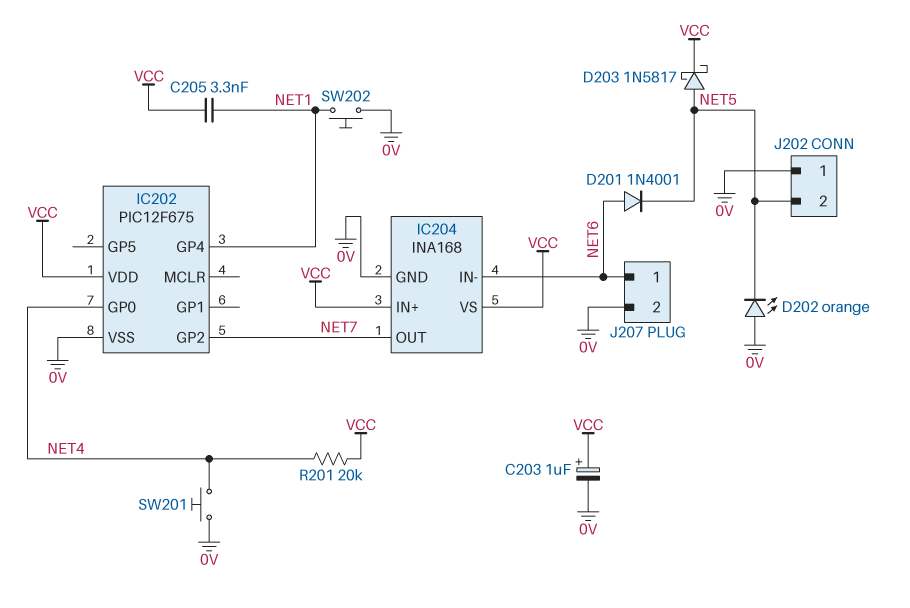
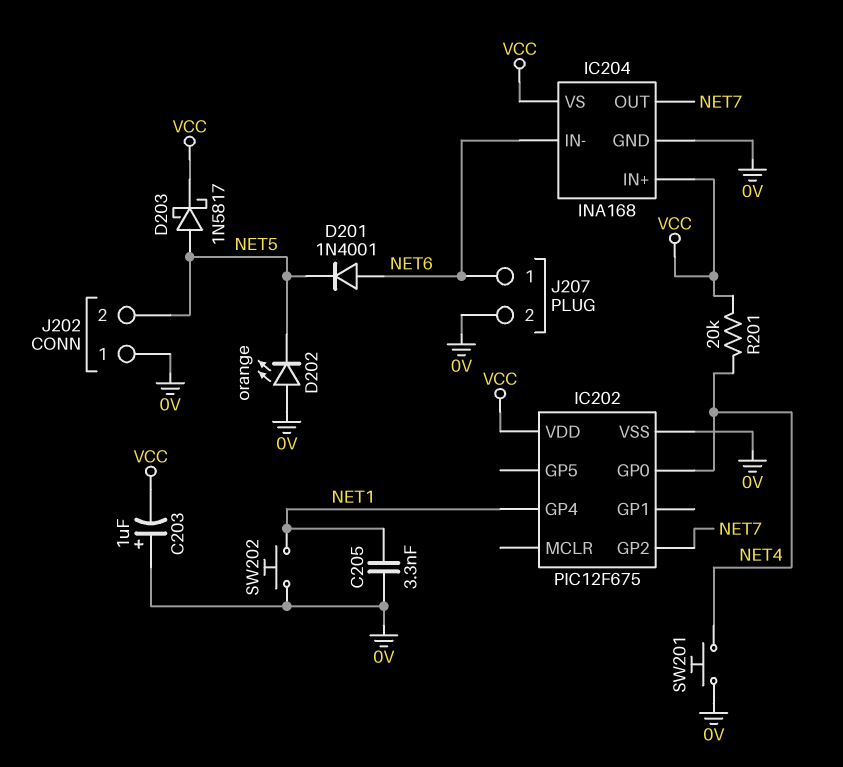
C203: 1uF (plus VCC, minus 0V) -> 1uF (plus 0V, minus VCC)
C205: 3.3nF (NET1, VCC) -> 3.3nF (0V, NET1)

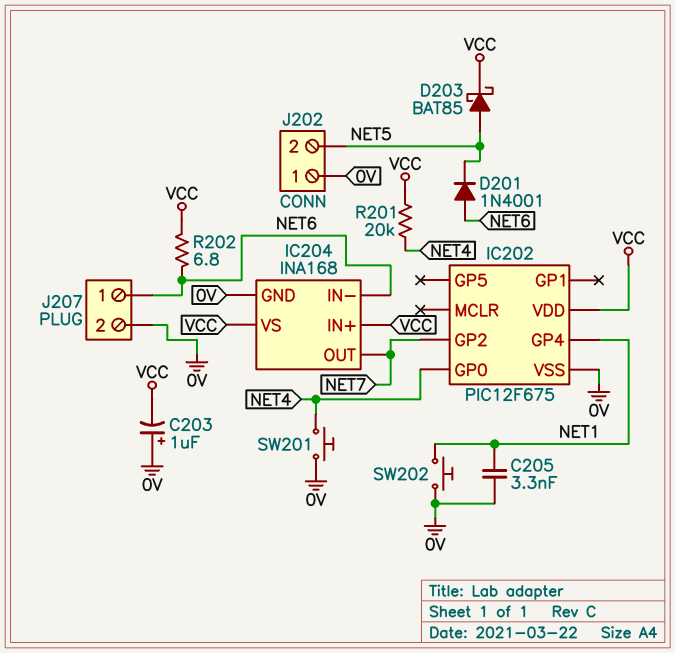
D202: LED orange (A 0V, K NET5) -> none
D203: schottky 1N5817 (A NET5, K VCC) -> schottky BAT85 (A NET5, K VCC)
R202: none -> 6.8 (NET6, VCC)

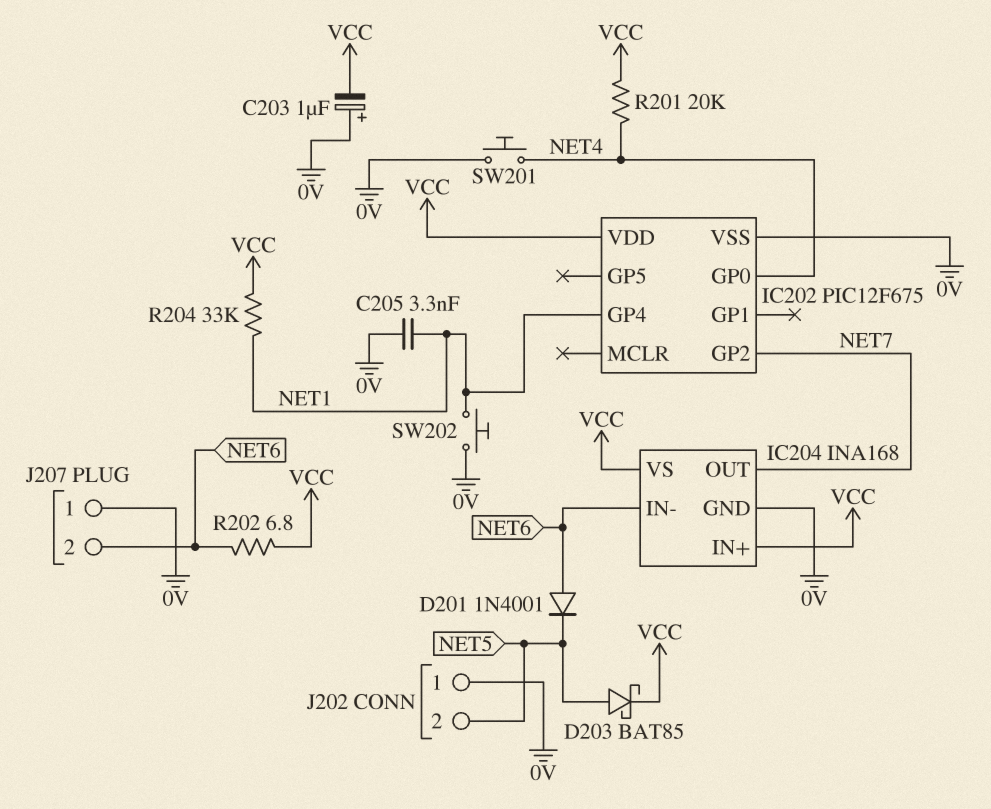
J207 pin 1: NET6 -> 0V
J207 pin 2: 0V -> NET6
R204: none -> 33k (NET1, VCC)

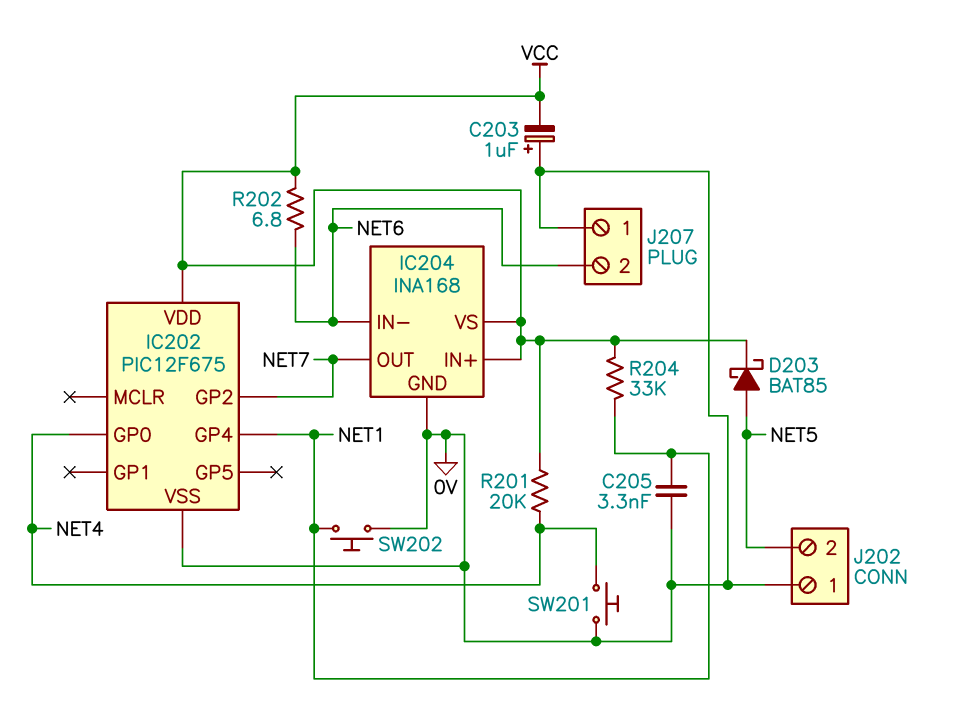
D201: diode 1N4001 (A NET6, K NET5) -> none

